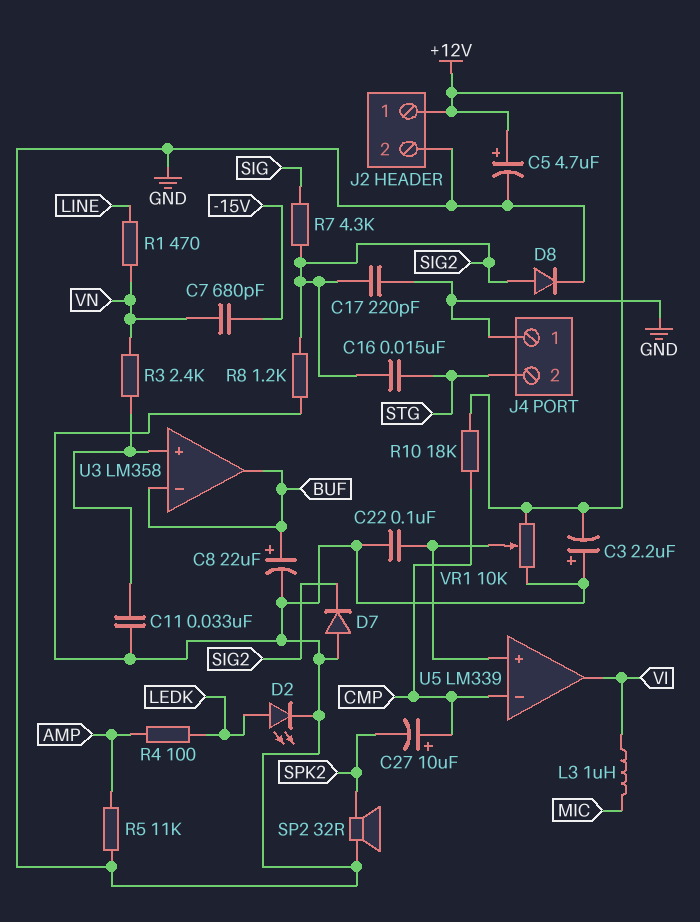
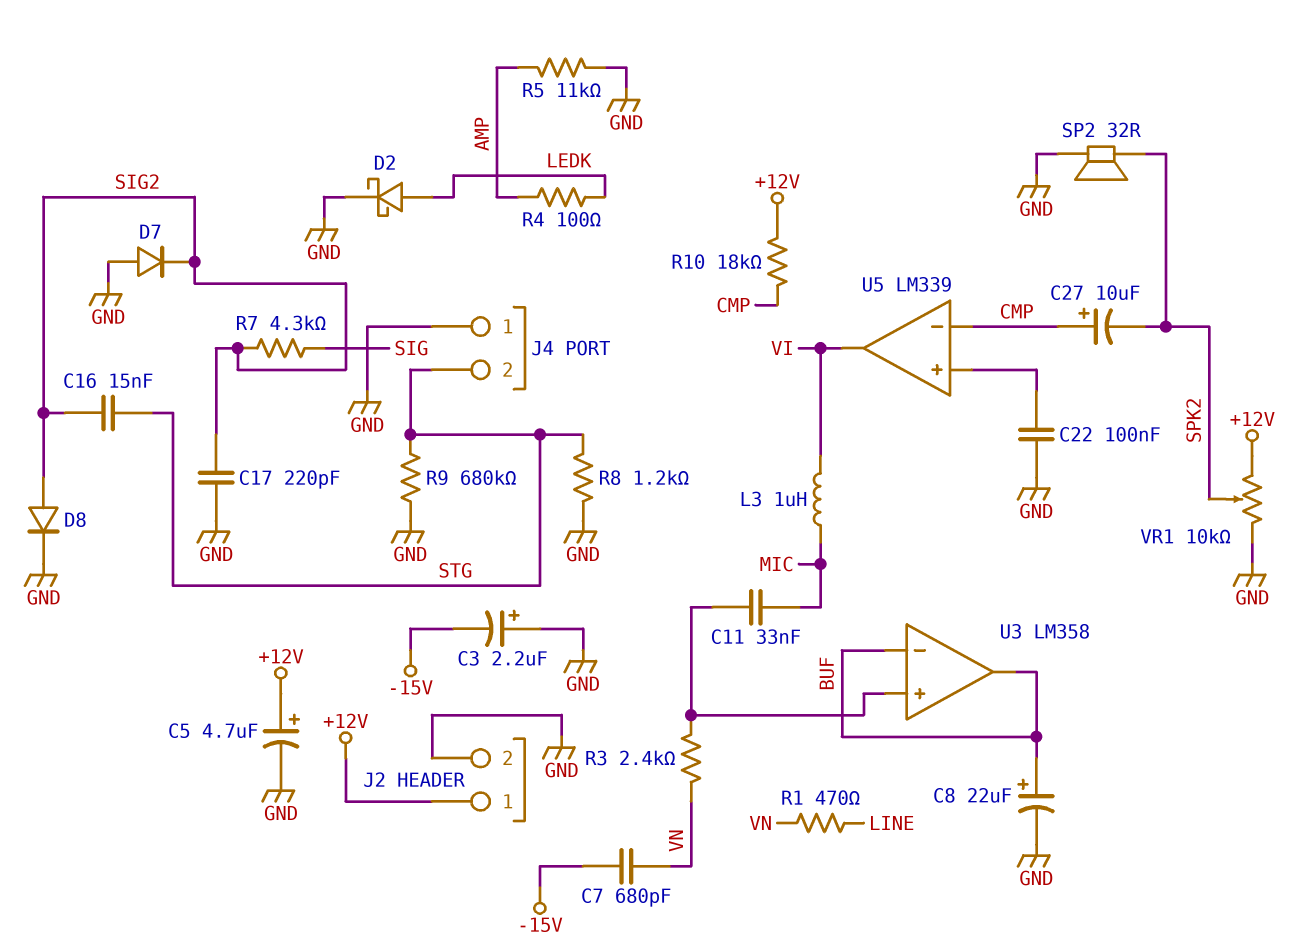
C3: 2.2uF (plus GND, minus +12V) -> 2.2uF (plus GND, minus -15V)
C11: 33nF (GND, U3/in+) -> 33nF (MIC, U3/in+)
D2: LED (A LEDK, K GND) -> schottky (A LEDK, K GND)
R8: 1.2k (GND, SIG2) -> 1.2k (GND, STG)
R9: none -> 680k (GND, STG)
VR1: 10k (+12V, GND, wiper U5/in+) -> 10k (+12V, GND, wiper SPK2)

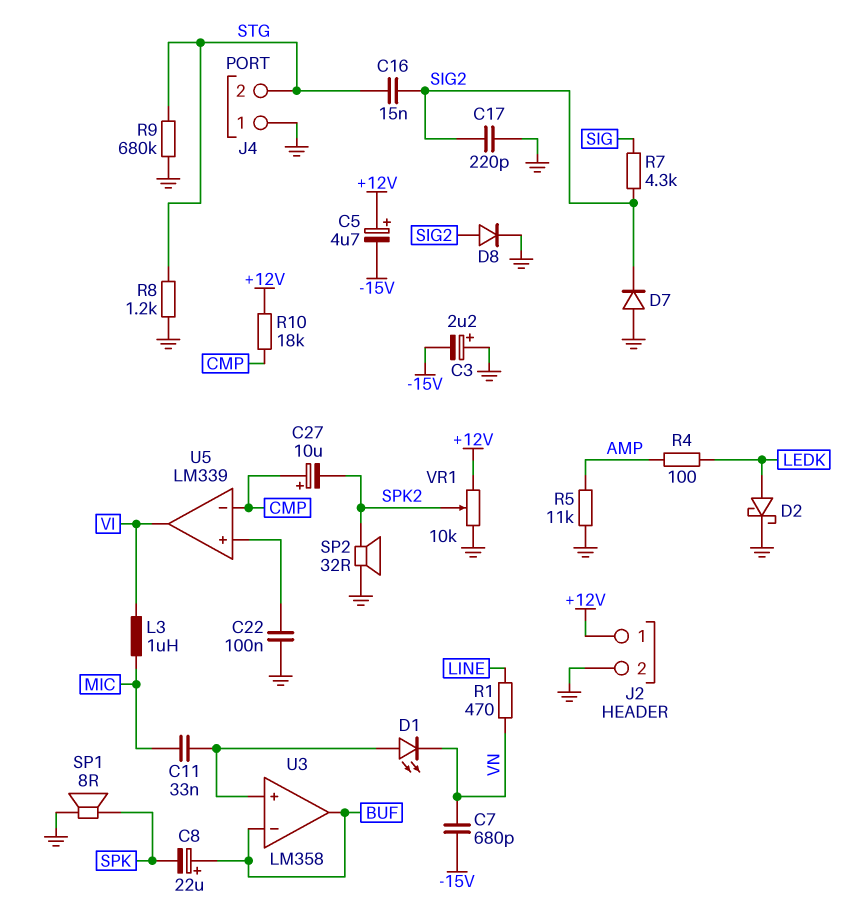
C5: 4.7uF (plus +12V, minus GND) -> 4.7uF (plus +12V, minus -15V)
C8: 22uF (plus BUF, minus GND) -> 22uF (plus BUF, minus SPK)
D1: none -> LED (A U3/in+, K VN)
R3: 2.4k (U3/in+, VN) -> none
SP1: none -> speaker 8R (GND, SPK)

